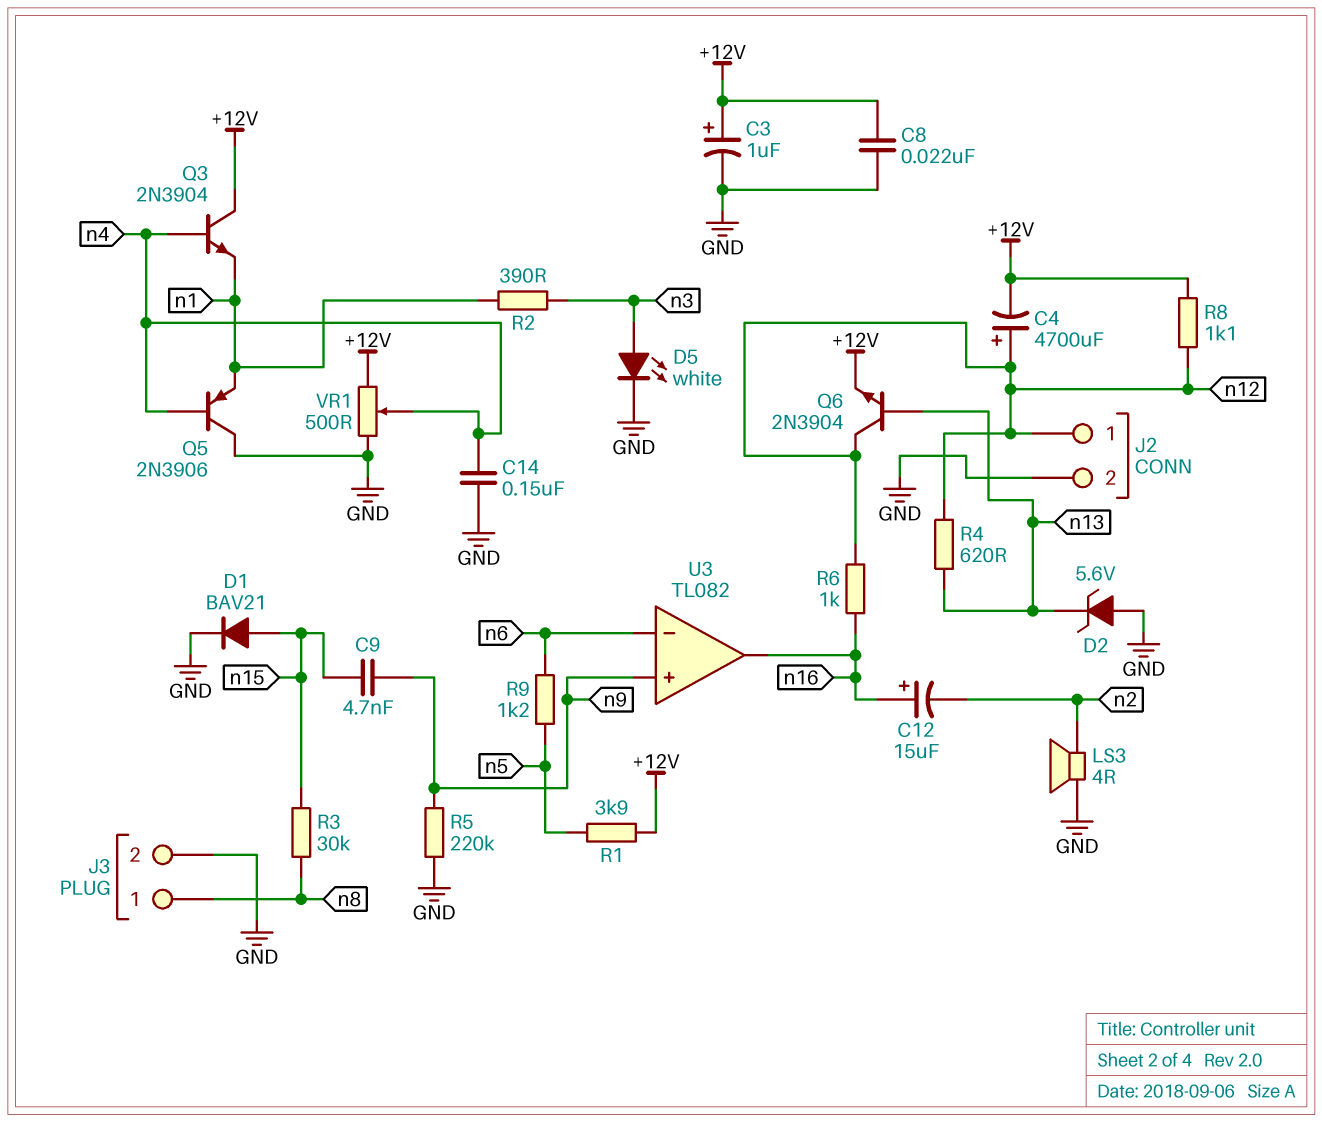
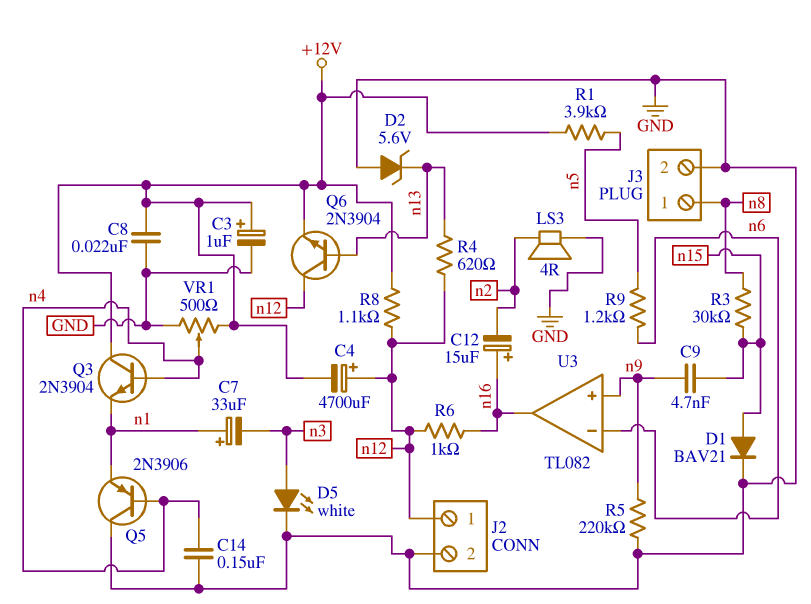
C7: none -> 33uF (plus n1, minus n3)
R2: 390 (n1, n3) -> none

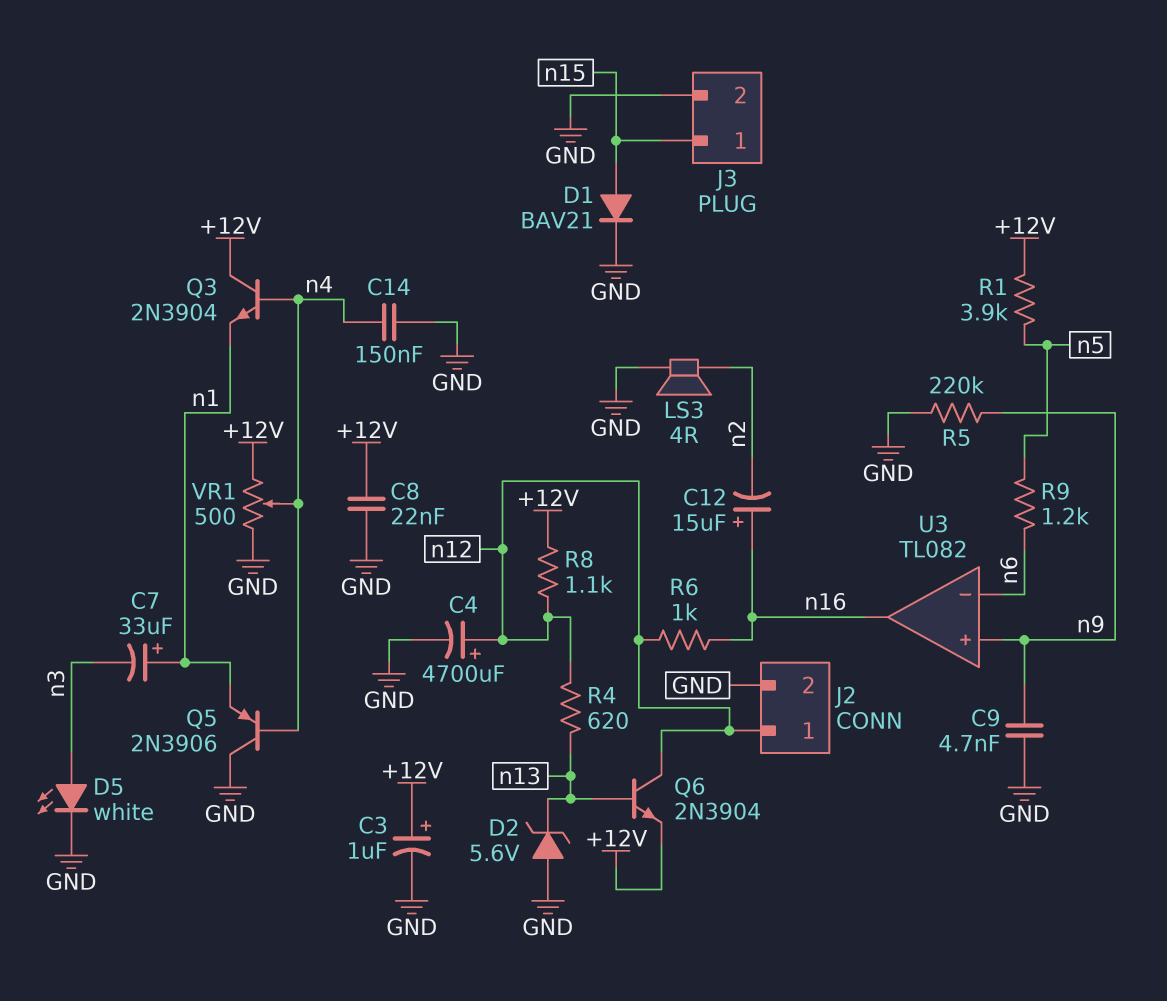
C4: 4700uF (plus n12, minus +12V) -> 4700uF (plus n12, minus GND)
C9: 4.7nF (n9, n15) -> 4.7nF (GND, n9)
J3 pin 1: n8 -> n15
R3: 30k (n8, n15) -> none

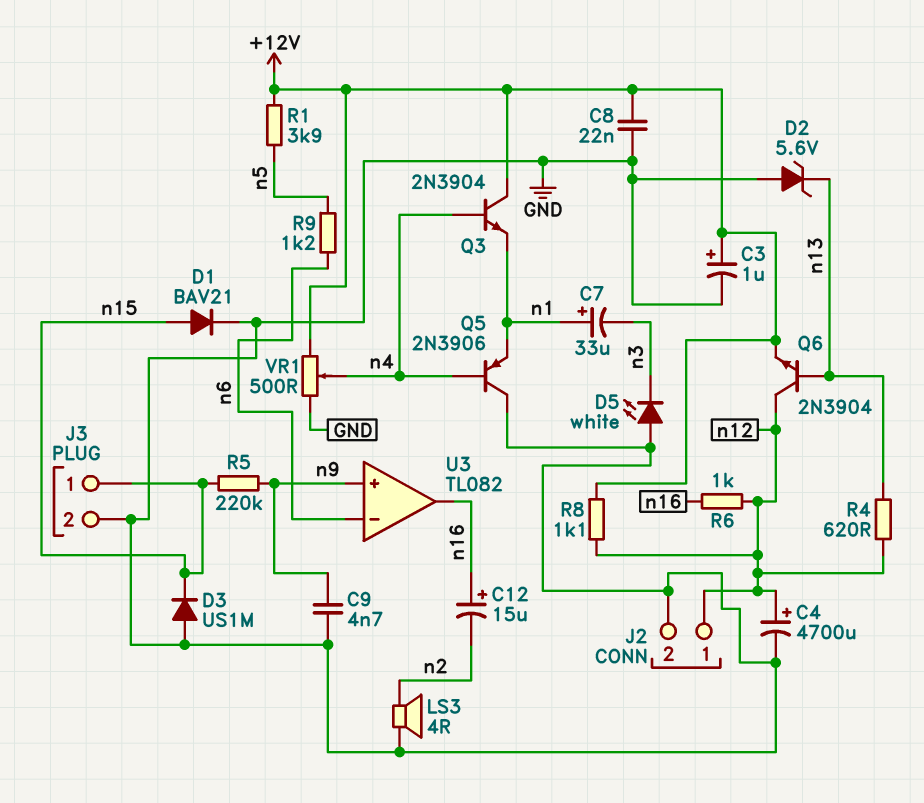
C14: 150nF (GND, n4) -> none
D3: none -> diode US1M (A GND, K n15)
D5: LED white (A n3, K GND) -> LED white (A GND, K n3)
R5: 220k (GND, n9) -> 220k (n9, n15)

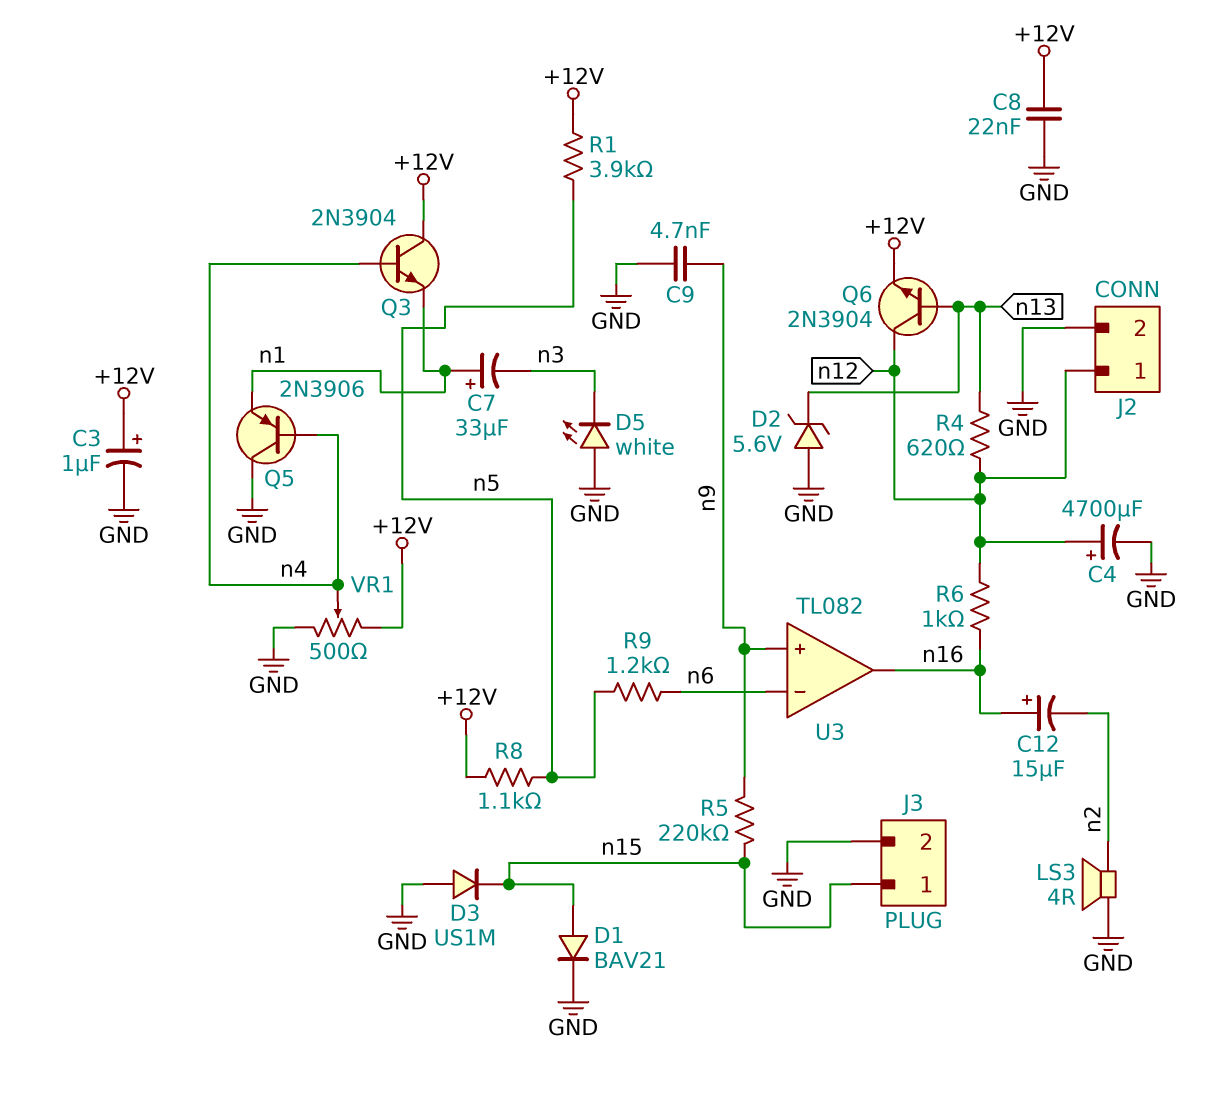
R8: 1.1k (+12V, n12) -> 1.1k (+12V, n5)

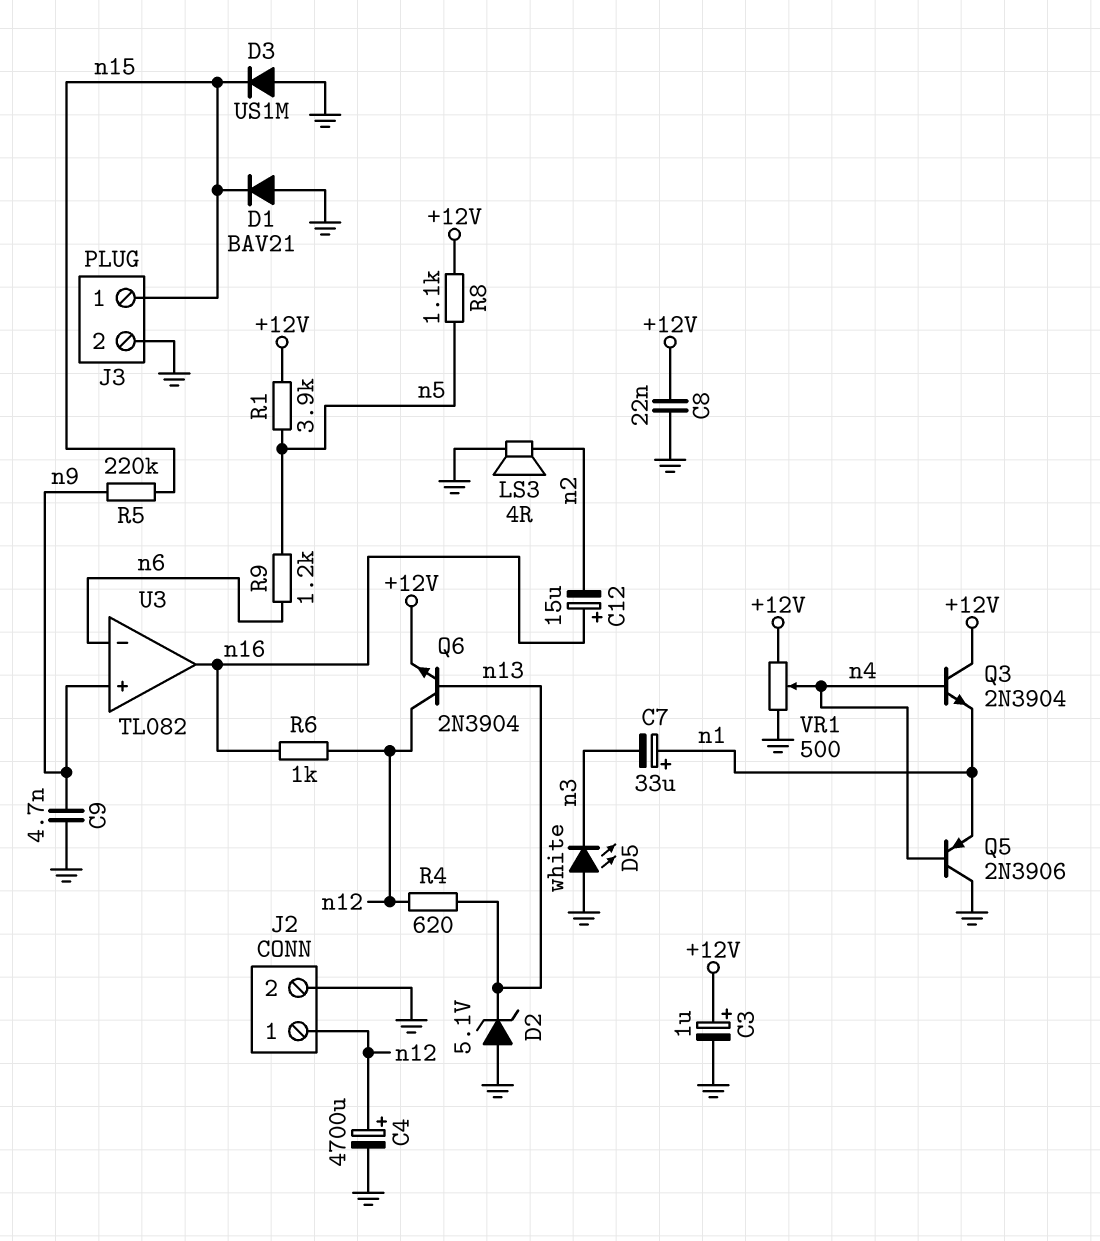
D1: diode BAV21 (A n15, K GND) -> diode BAV21 (A GND, K n15)
D2: zener 5.6V (A GND, K n13) -> zener 5.1V (A GND, K n13)

